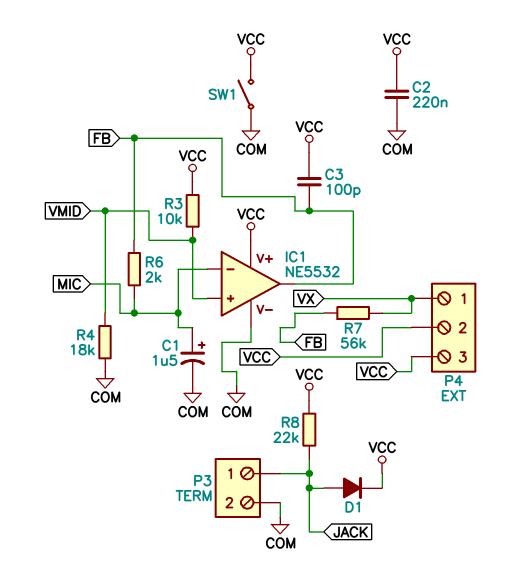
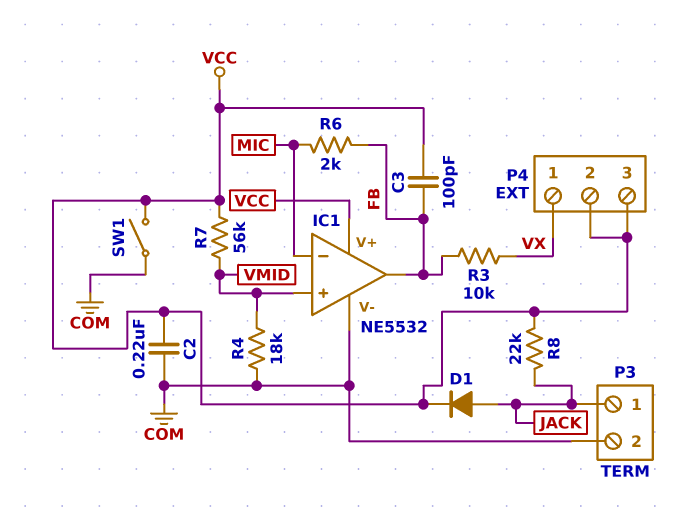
C1: 1.5uF (plus MIC, minus COM) -> none
R3: 10k (VCC, VMID) -> 10k (FB, VX)
R7: 56k (FB, VX) -> 56k (VCC, VMID)

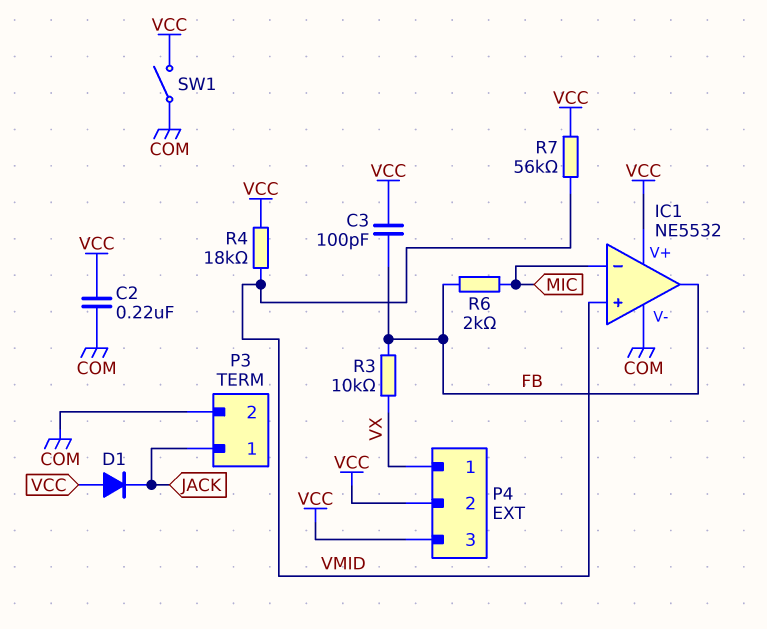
D1: diode (A JACK, K VCC) -> diode (A VCC, K JACK)
R4: 18k (COM, VMID) -> 18k (VCC, VMID)
R8: 22k (JACK, VCC) -> none

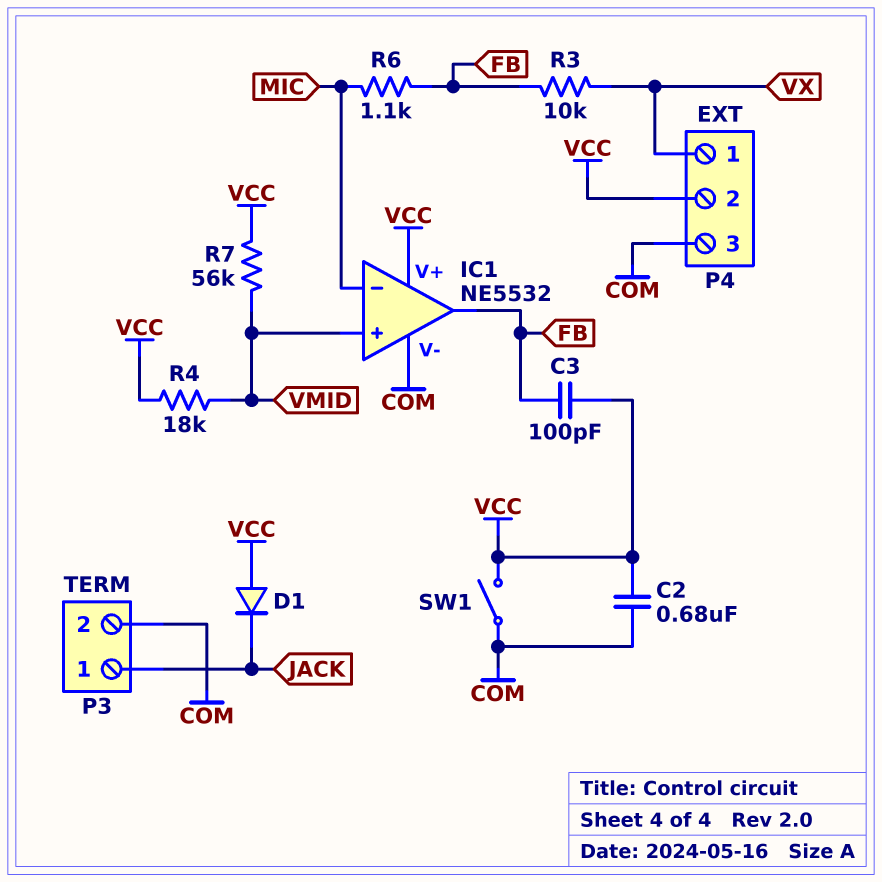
C2: 220nF (COM, VCC) -> 680nF (COM, VCC)
P4 pin 3: VCC -> COM
R6: 2k (FB, MIC) -> 1.1k (FB, MIC)

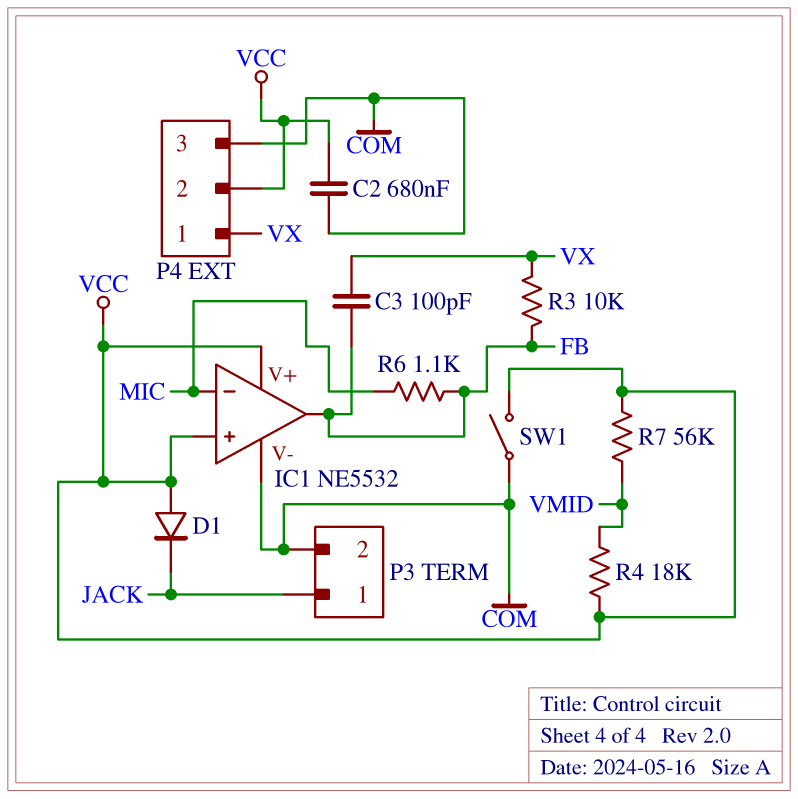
C3: 100pF (FB, VCC) -> 100pF (FB, VX)
IC1 pin in+: VMID -> VCC

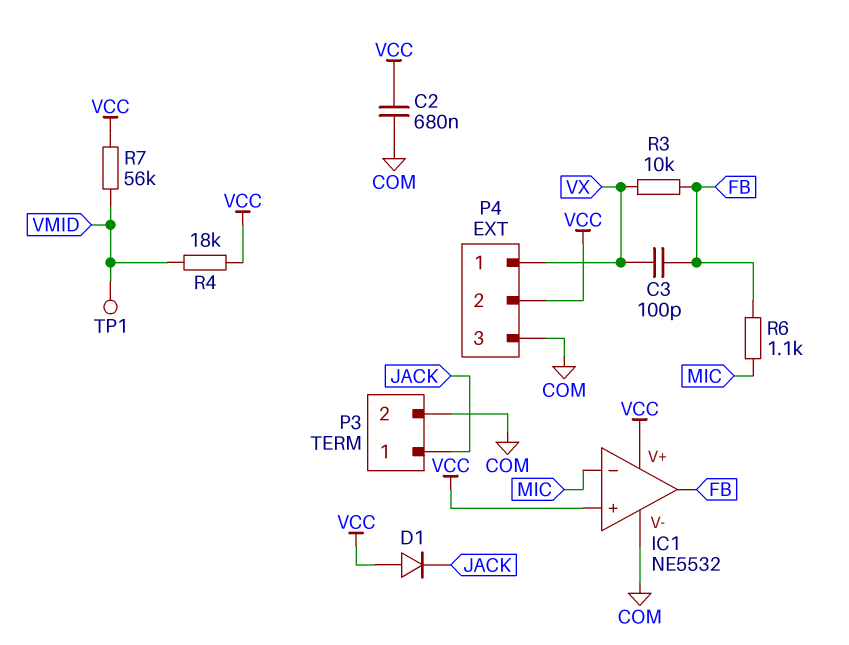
SW1: switch (COM, VCC) -> none
TP1: none -> test point (VMID)

